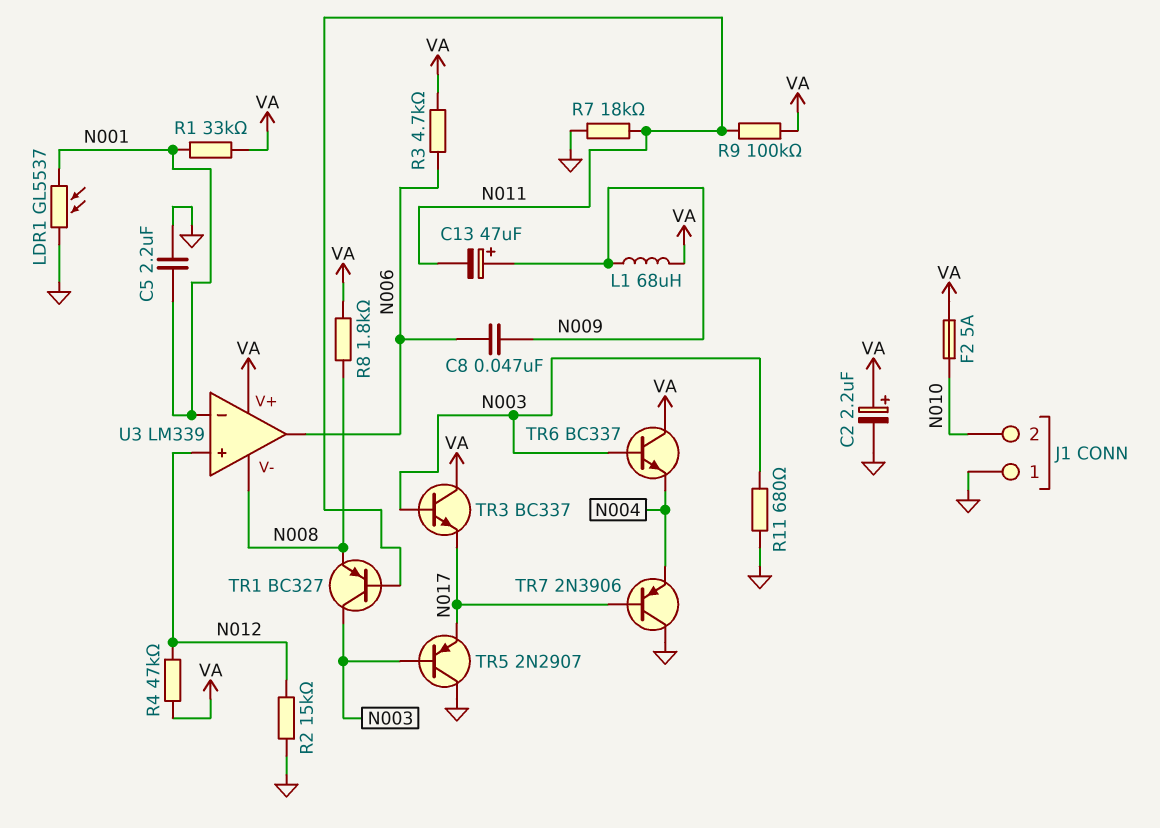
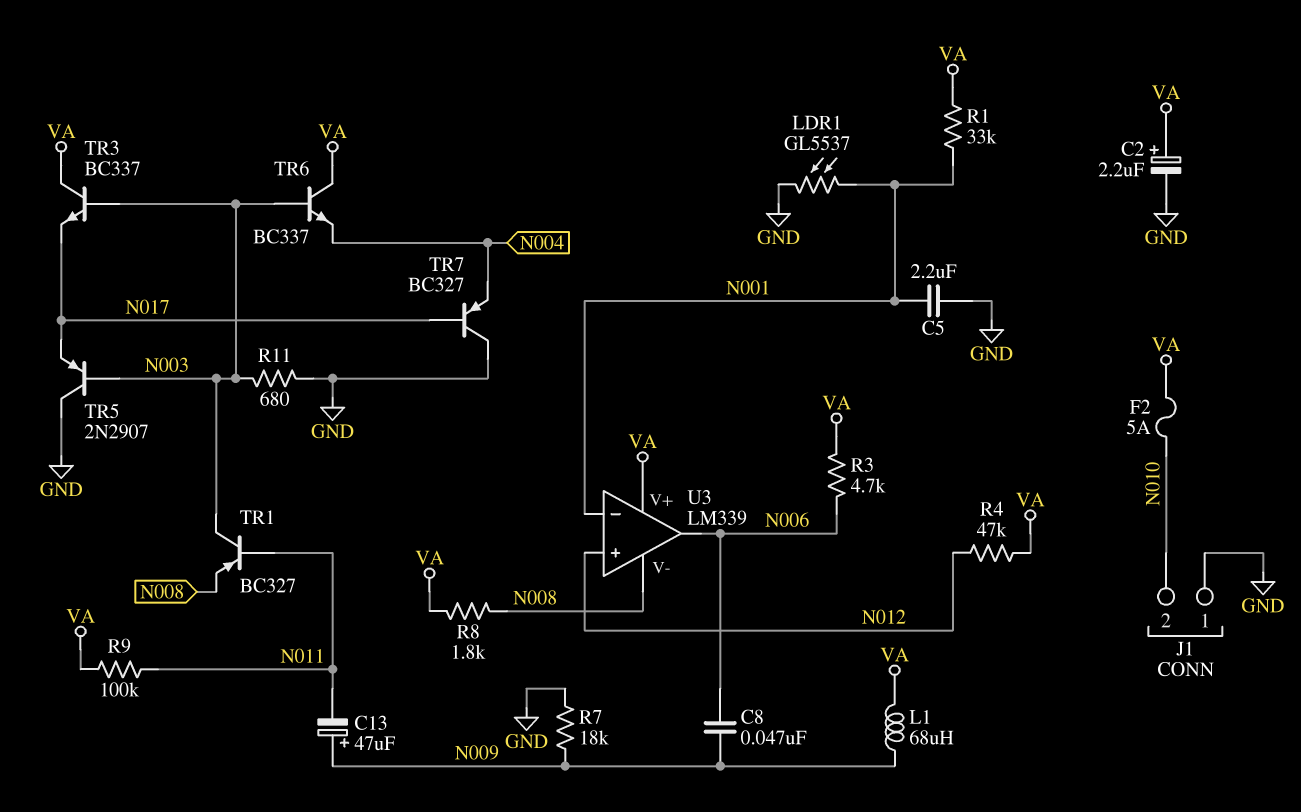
R2: 15k (GND, N012) -> none
R7: 18k (GND, N011) -> 18k (GND, N009)
TR7: PNP 2N3906 (B N017, C GND, E N004) -> PNP BC327 (B N017, C GND, E N004)

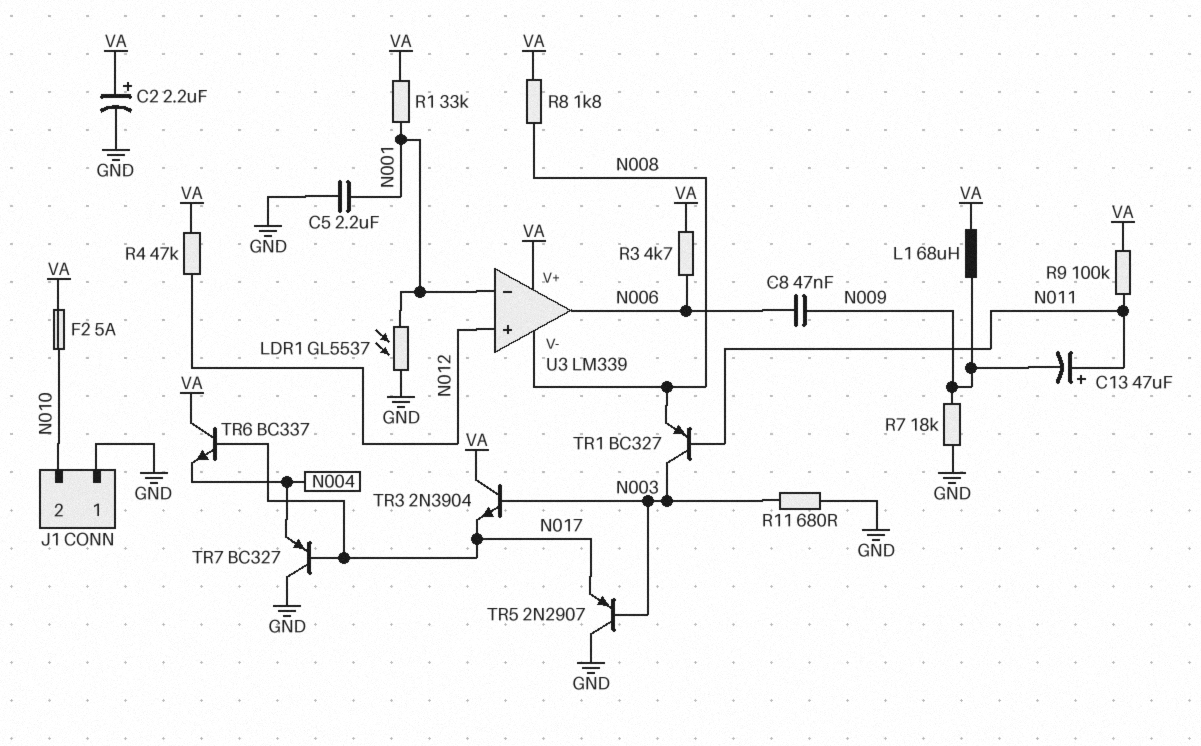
C13: 47uF (plus N009, minus N011) -> 47uF (plus N011, minus N009)
TR3: NPN BC337 (B N003, C VA, E N017) -> NPN 2N3904 (B N003, C VA, E N017)
TR6: NPN BC337 (B N003, C VA, E N004) -> NPN BC337 (B N017, C VA, E N004)

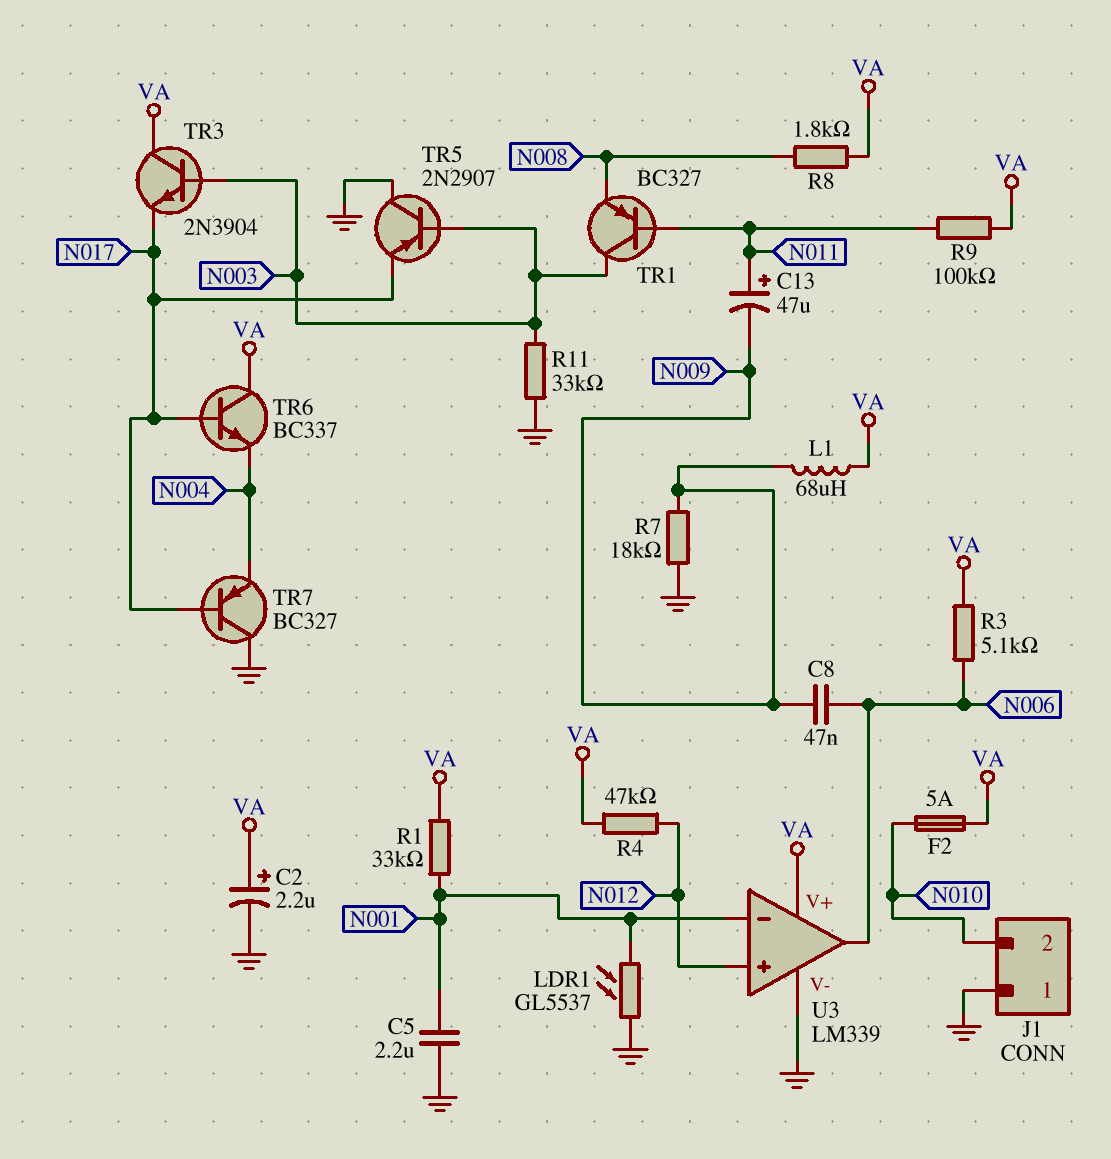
R3: 4.7k (N006, VA) -> 5.1k (N006, VA)
R11: 680 (GND, N003) -> 33k (GND, N003)
U3 pin V-: N008 -> GND

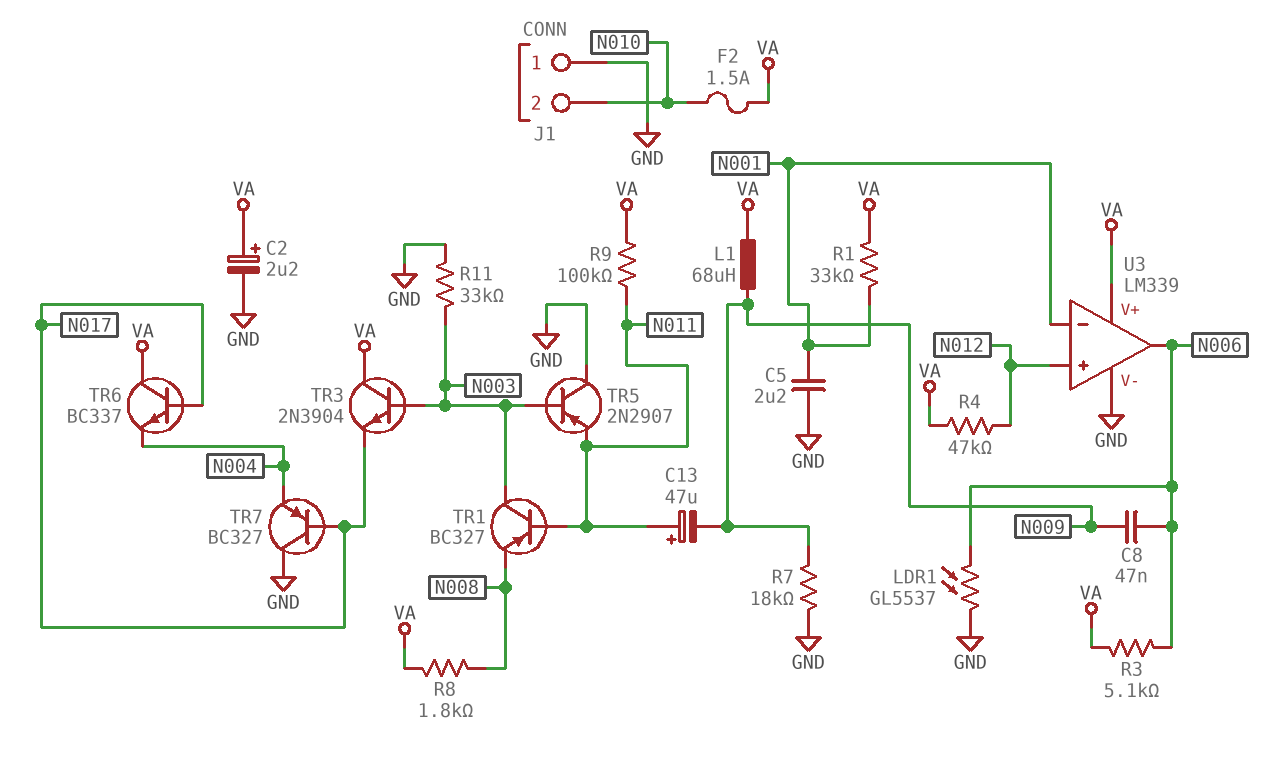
F2: 5A (N010, VA) -> 1.5A (N010, VA)
LDR1: GL5537 (GND, N001) -> GL5537 (GND, N006)
TR5: PNP 2N2907 (B N003, C GND, E N017) -> PNP 2N2907 (B N003, C GND, E N011)

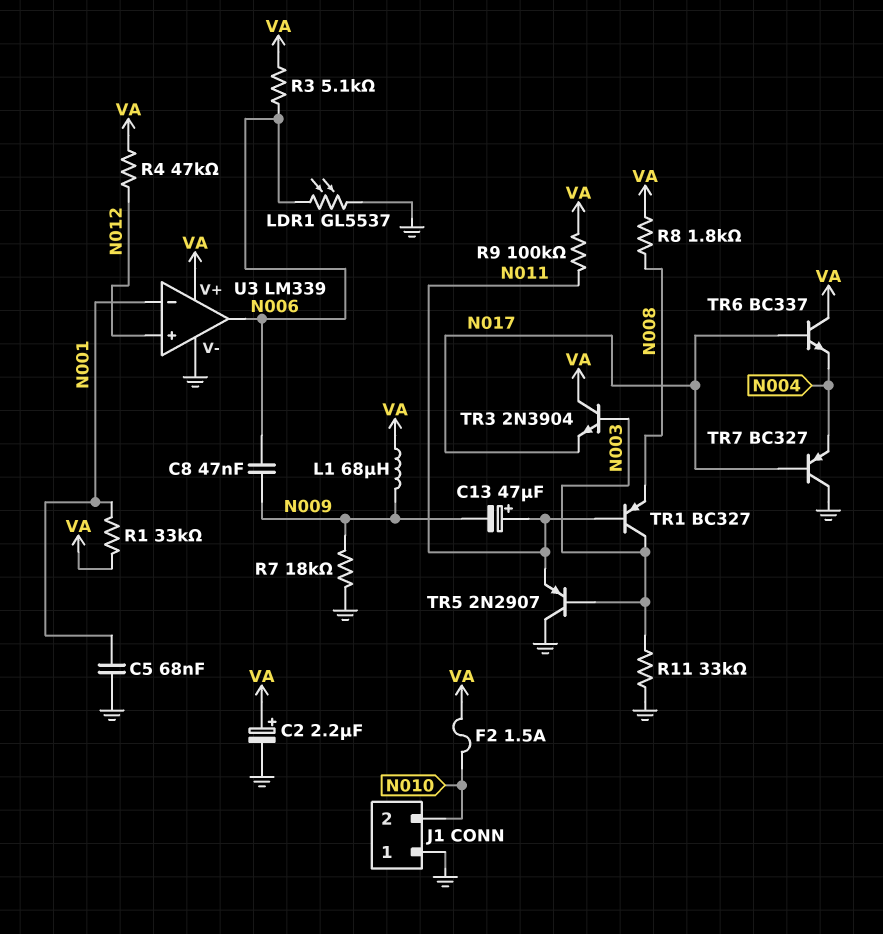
C5: 2.2uF (GND, N001) -> 68nF (GND, N001)

